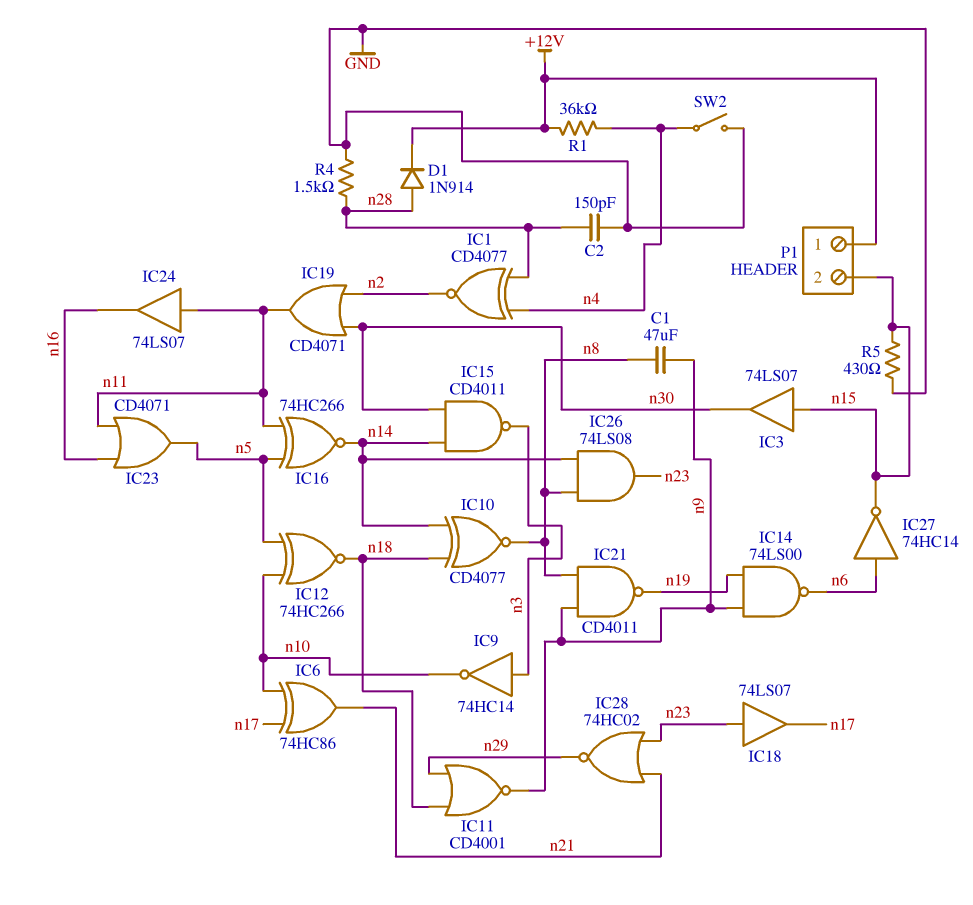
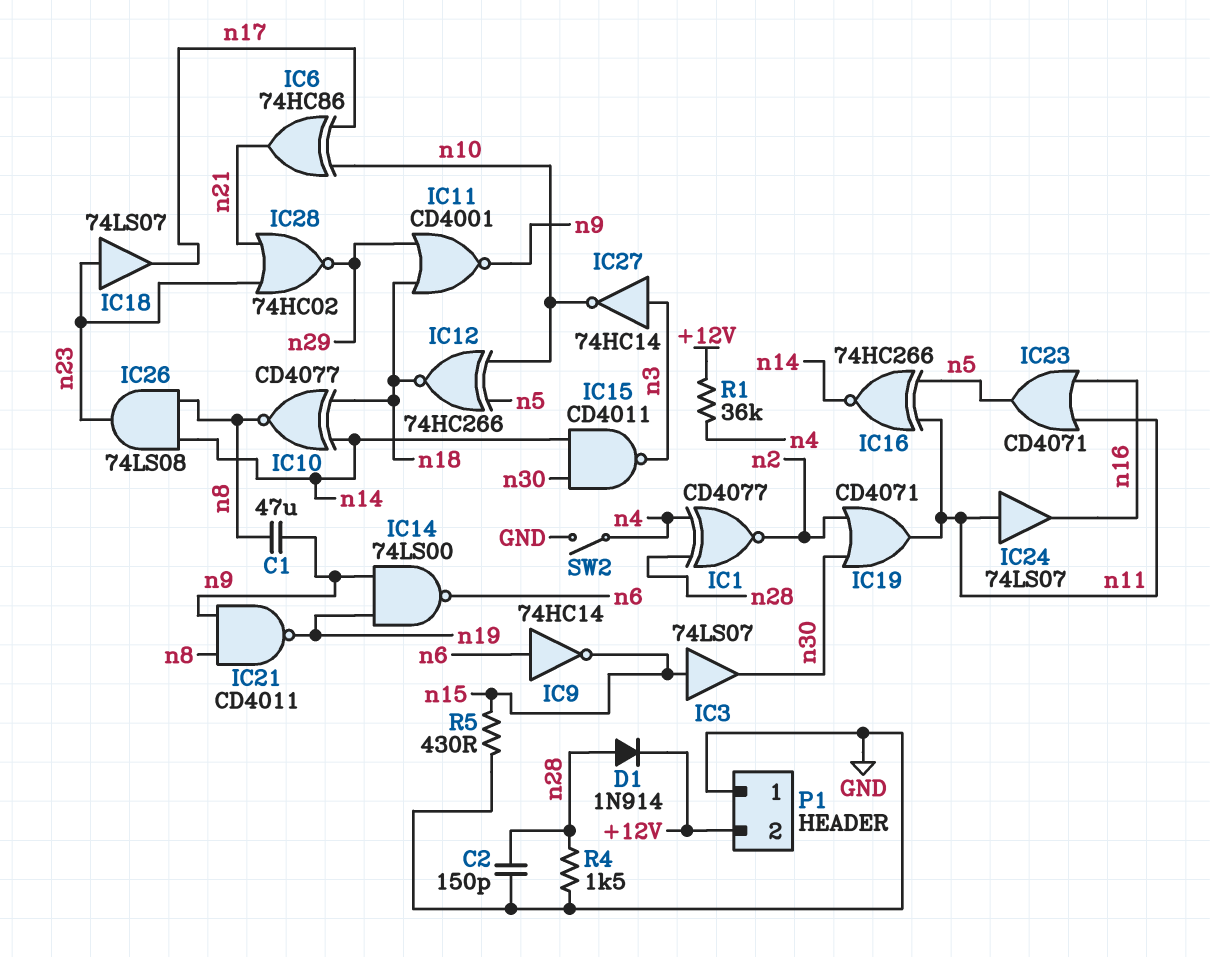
IC9: NOT 74HC14 (in n3, out n10) -> NOT 74HC14 (in n6, out n15)
IC27: NOT 74HC14 (in n6, out n15) -> NOT 74HC14 (in n3, out n10)
P1 pin 1: +12V -> GND
P1 pin 2: n15 -> +12V

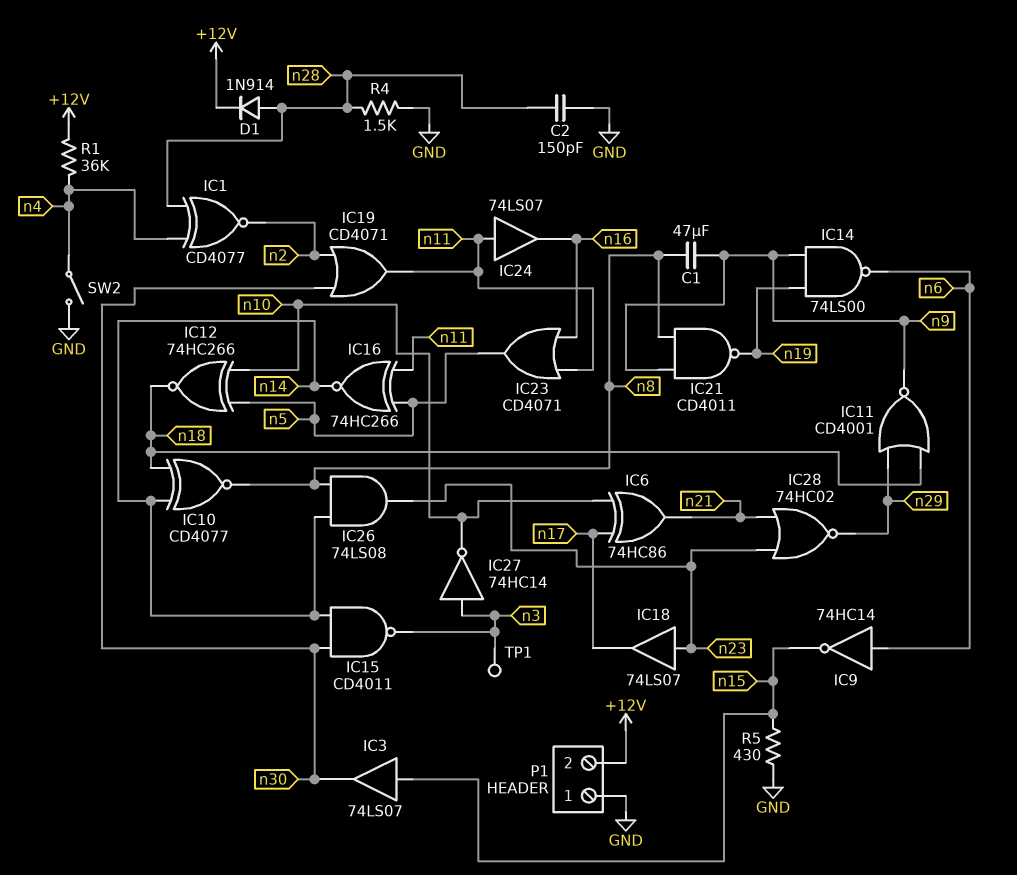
TP1: none -> test point (n3)

